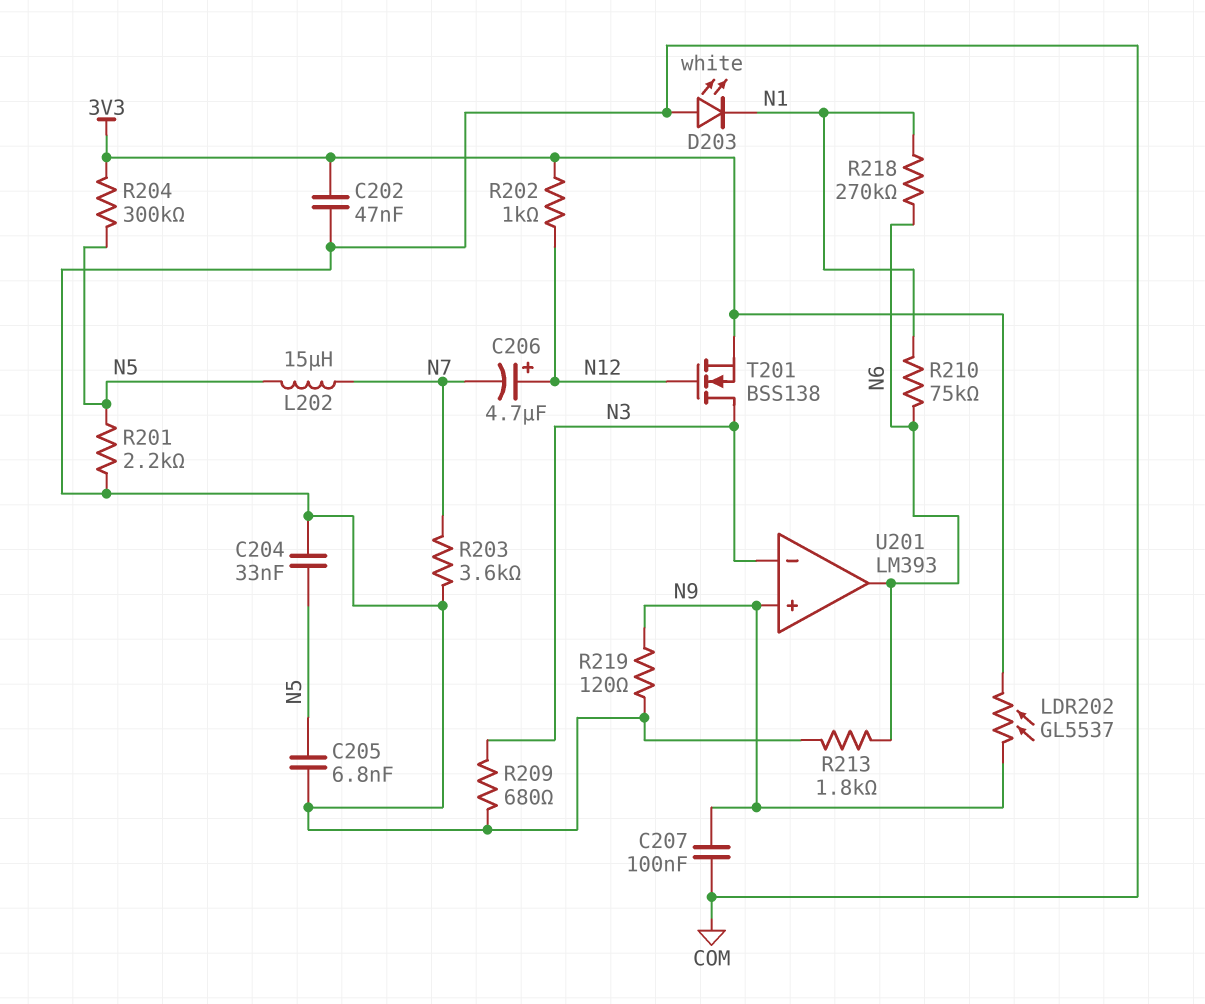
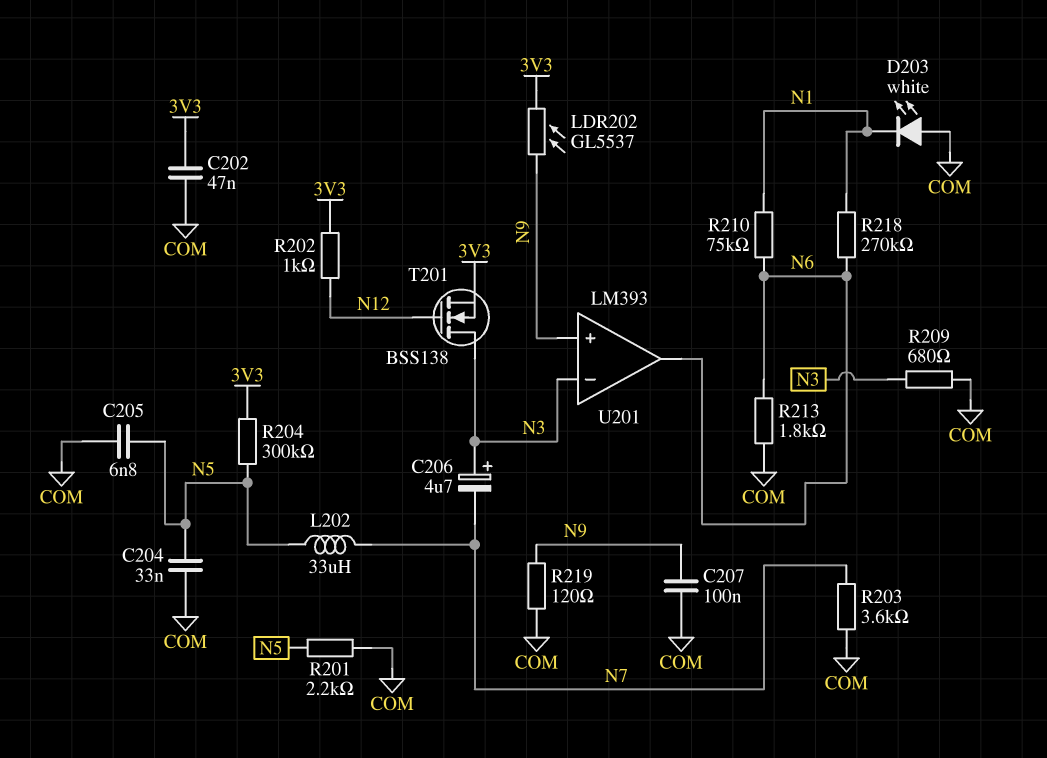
C206: 4.7uF (plus N12, minus N7) -> 4.7uF (plus N3, minus N7)
L202: 15uH (N5, N7) -> 33uH (N5, N7)

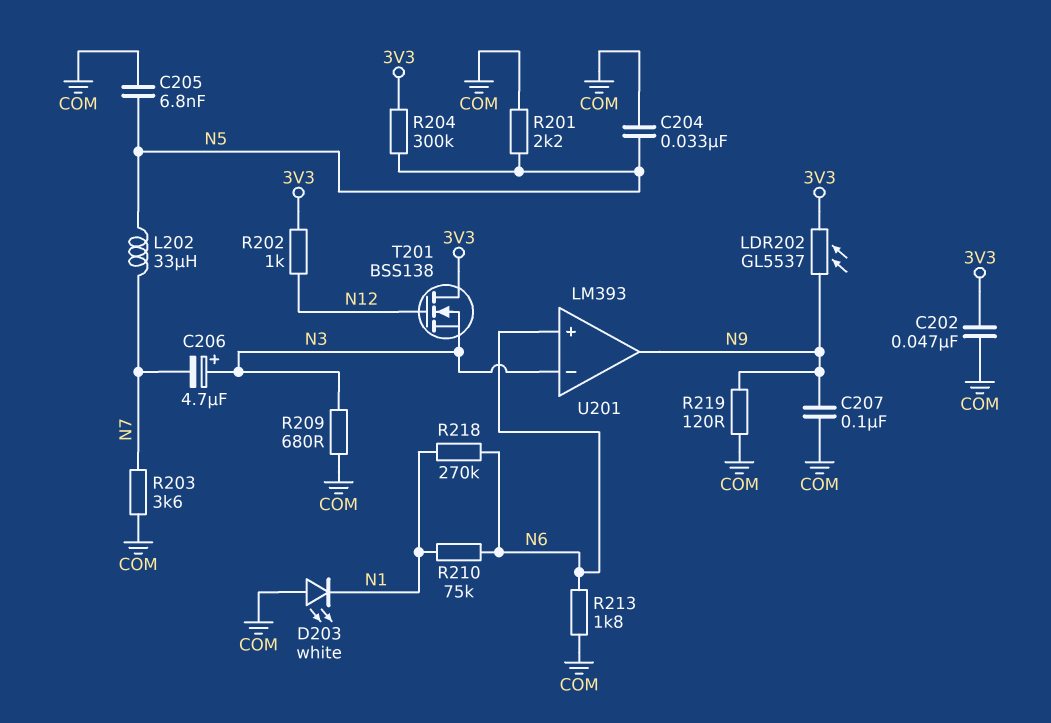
T201: NMOS BSS138 (G N12, D N3, S 3V3) -> NMOS BSS138 (G N12, D 3V3, S N3)
U201 pin in+: N9 -> N6
U201 pin out: N6 -> N9

